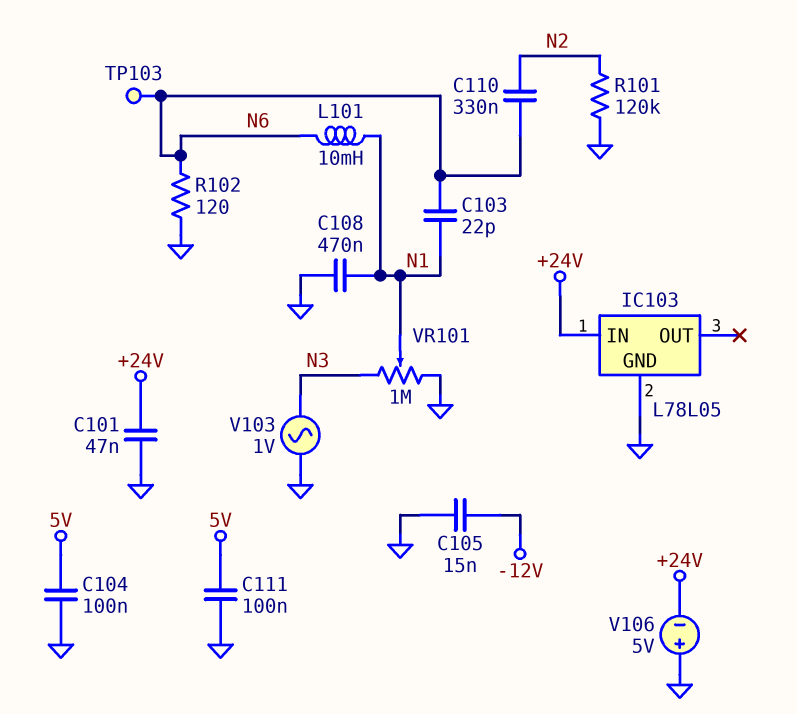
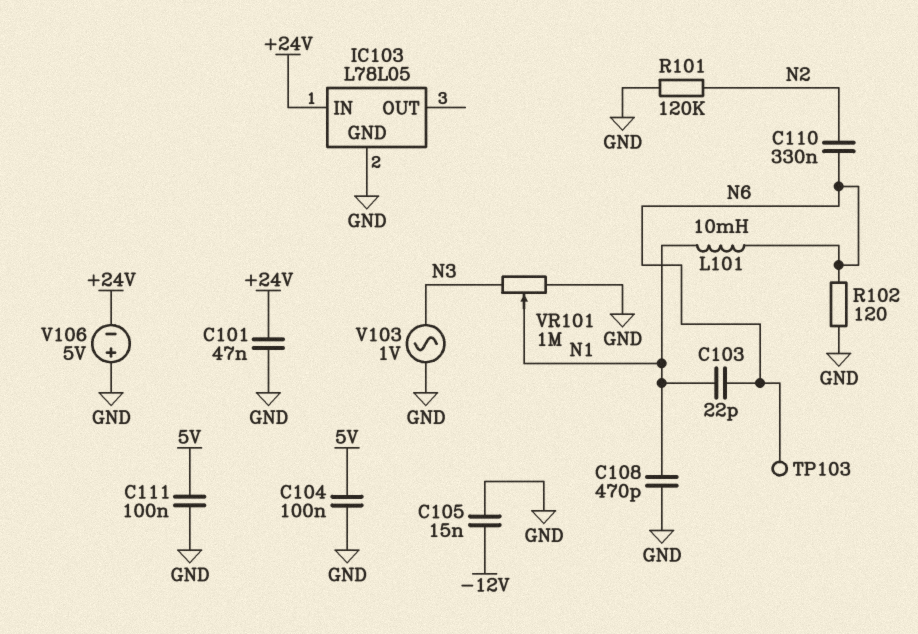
C108: 470nF (GND, N1) -> 470pF (GND, N1)

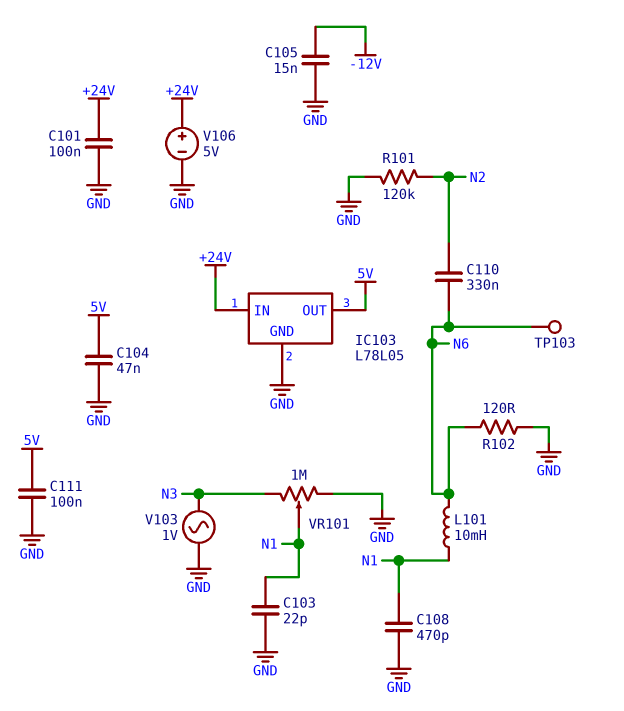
C101: 47nF (+24V, GND) -> 100nF (+24V, GND)
C103: 22pF (N1, N6) -> 22pF (GND, N1)
C104: 100nF (5V, GND) -> 47nF (5V, GND)
IC103 pin OUT: none -> 5V
V106: 5V (plus GND, minus +24V) -> 5V (plus +24V, minus GND)

